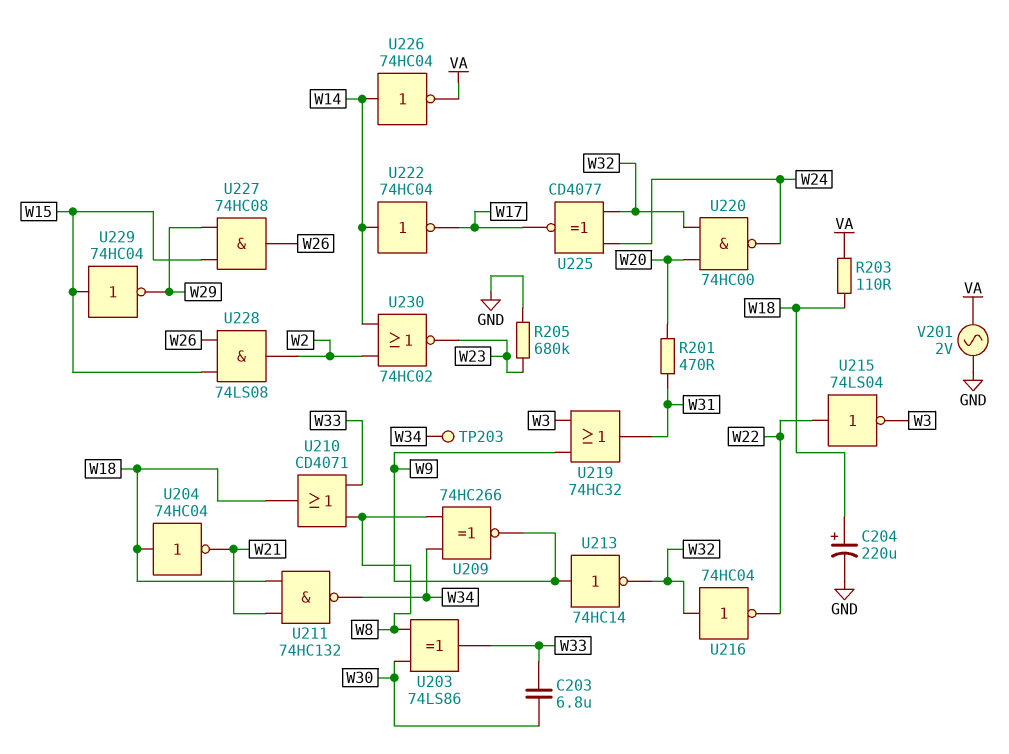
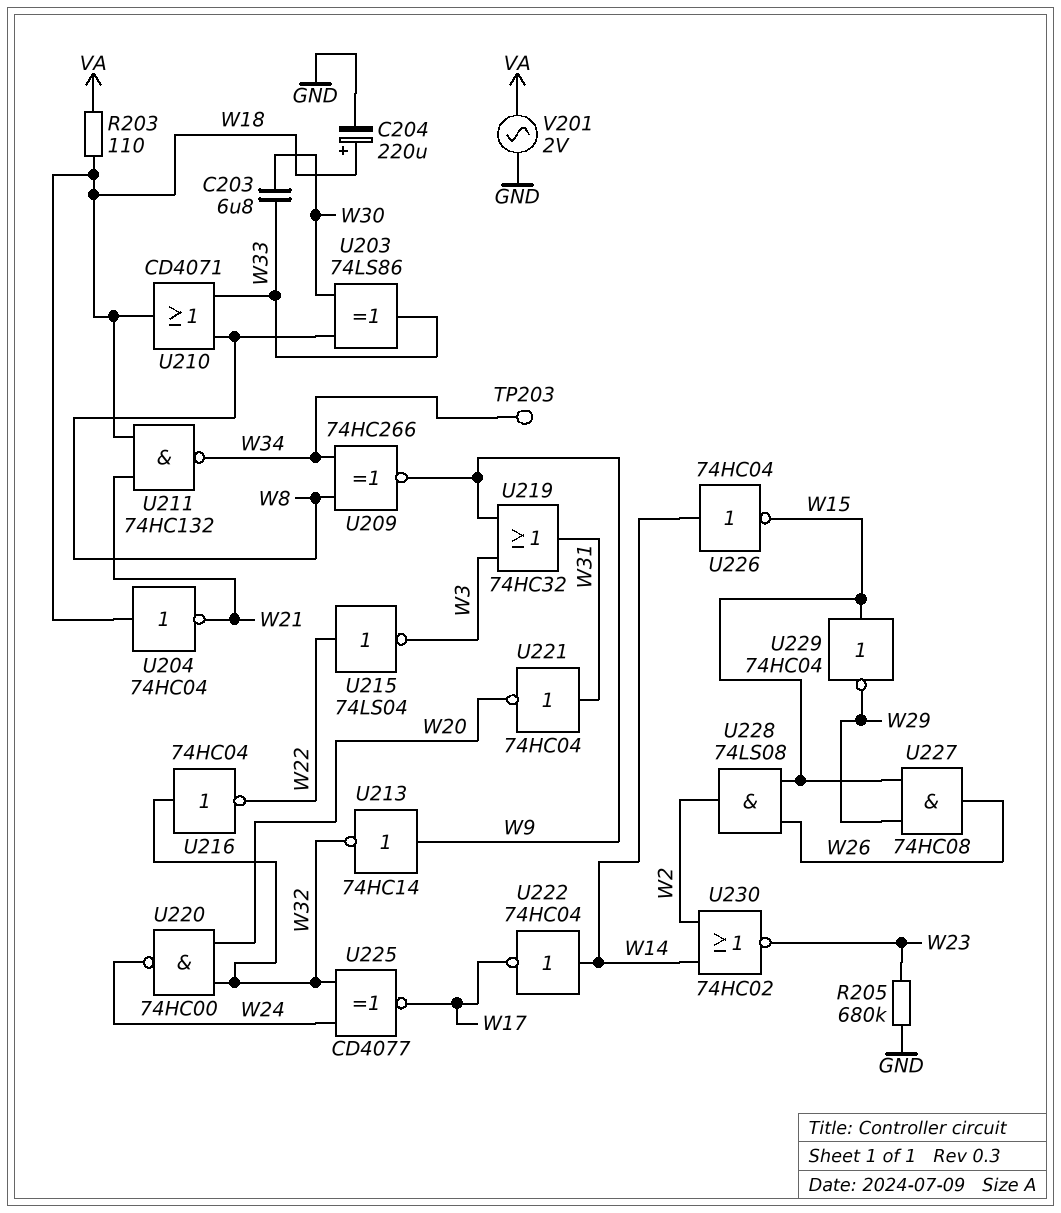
R201: 470 (W20, W31) -> none
U221: none -> NOT 74HC04 (in W31, out W20)
U226: NOT 74HC04 (in W14, out VA) -> NOT 74HC04 (in W14, out W15)

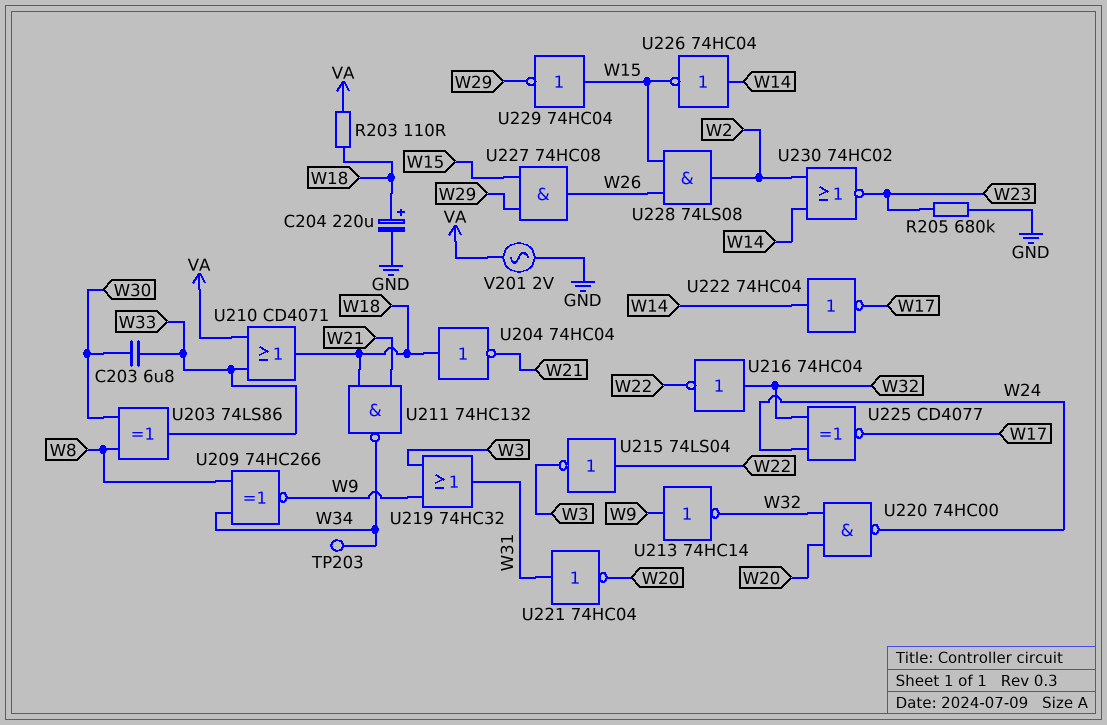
U210: OR CD4071 (in W8, in W33, out W18) -> OR CD4071 (in VA, in W33, out W18)

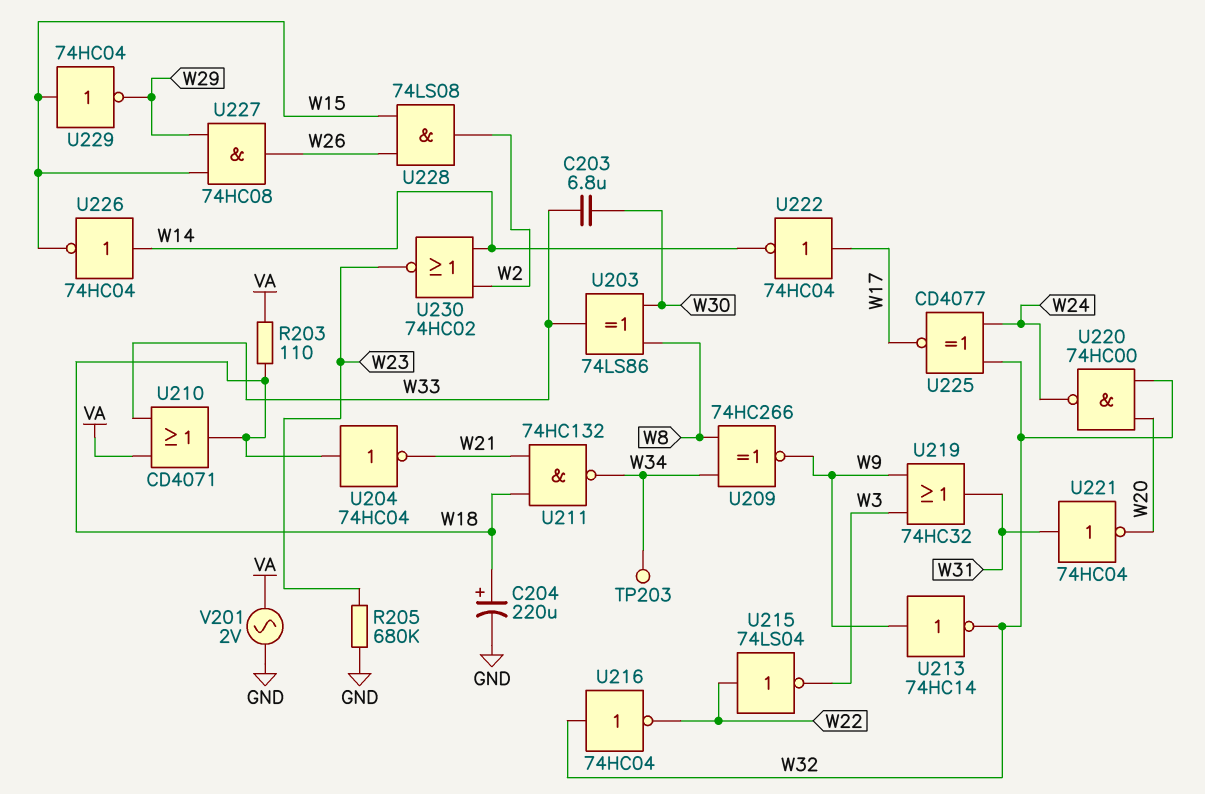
U222: NOT 74HC04 (in W14, out W17) -> NOT 74HC04 (in W17, out W14)

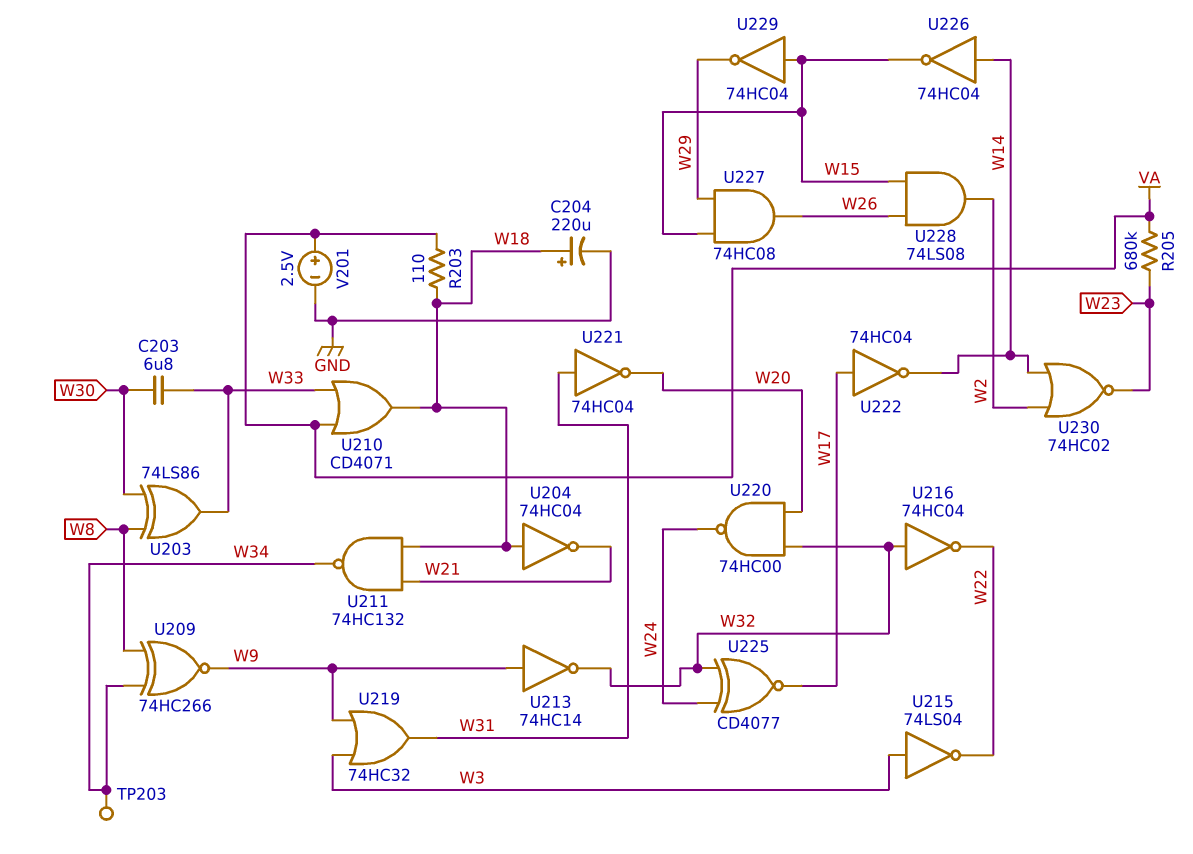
R205: 680k (GND, W23) -> 680k (VA, W23)
U215: NOT 74LS04 (in W22, out W3) -> NOT 74LS04 (in W3, out W22)
V201: AC 2V (GND, VA) -> 2.5V (plus VA, minus GND)

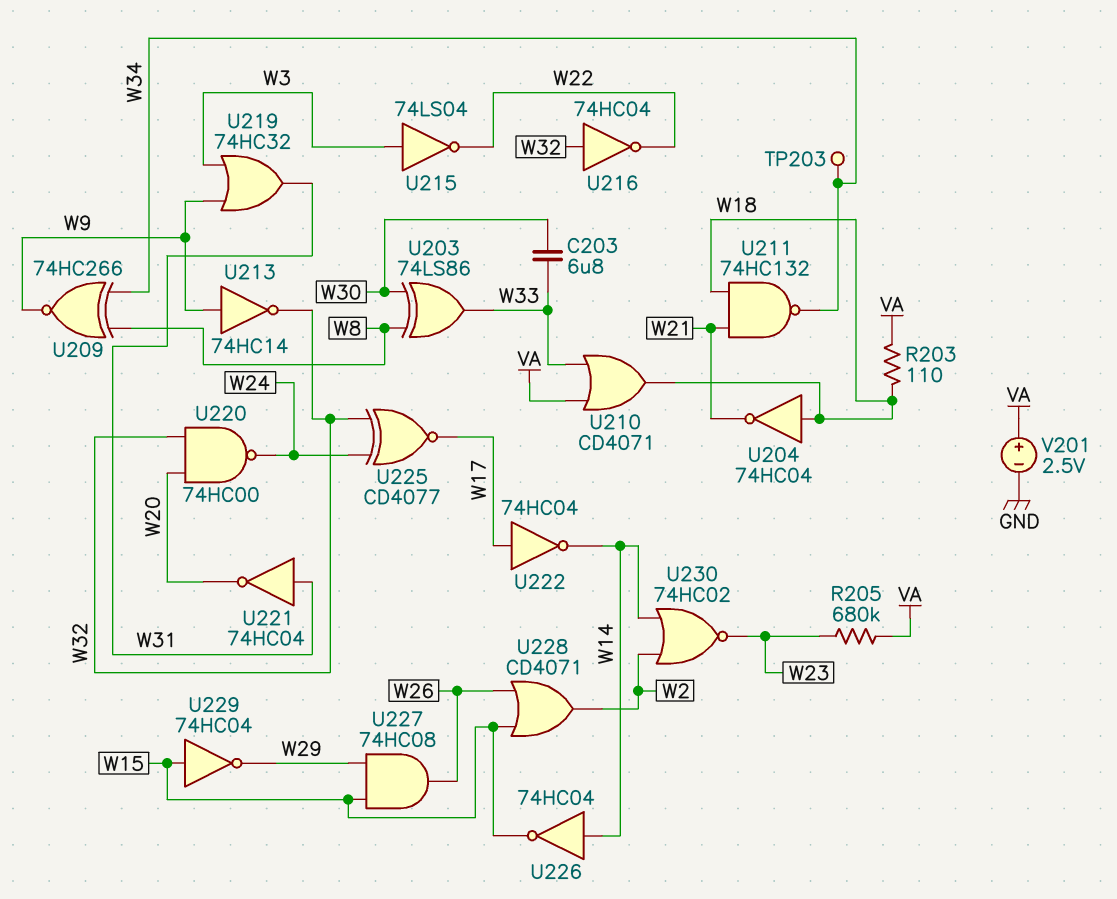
C204: 220uF (plus W18, minus GND) -> none
U228: AND 74LS08 (in W15, in W26, out W2) -> OR CD4071 (in W15, in W26, out W2)

